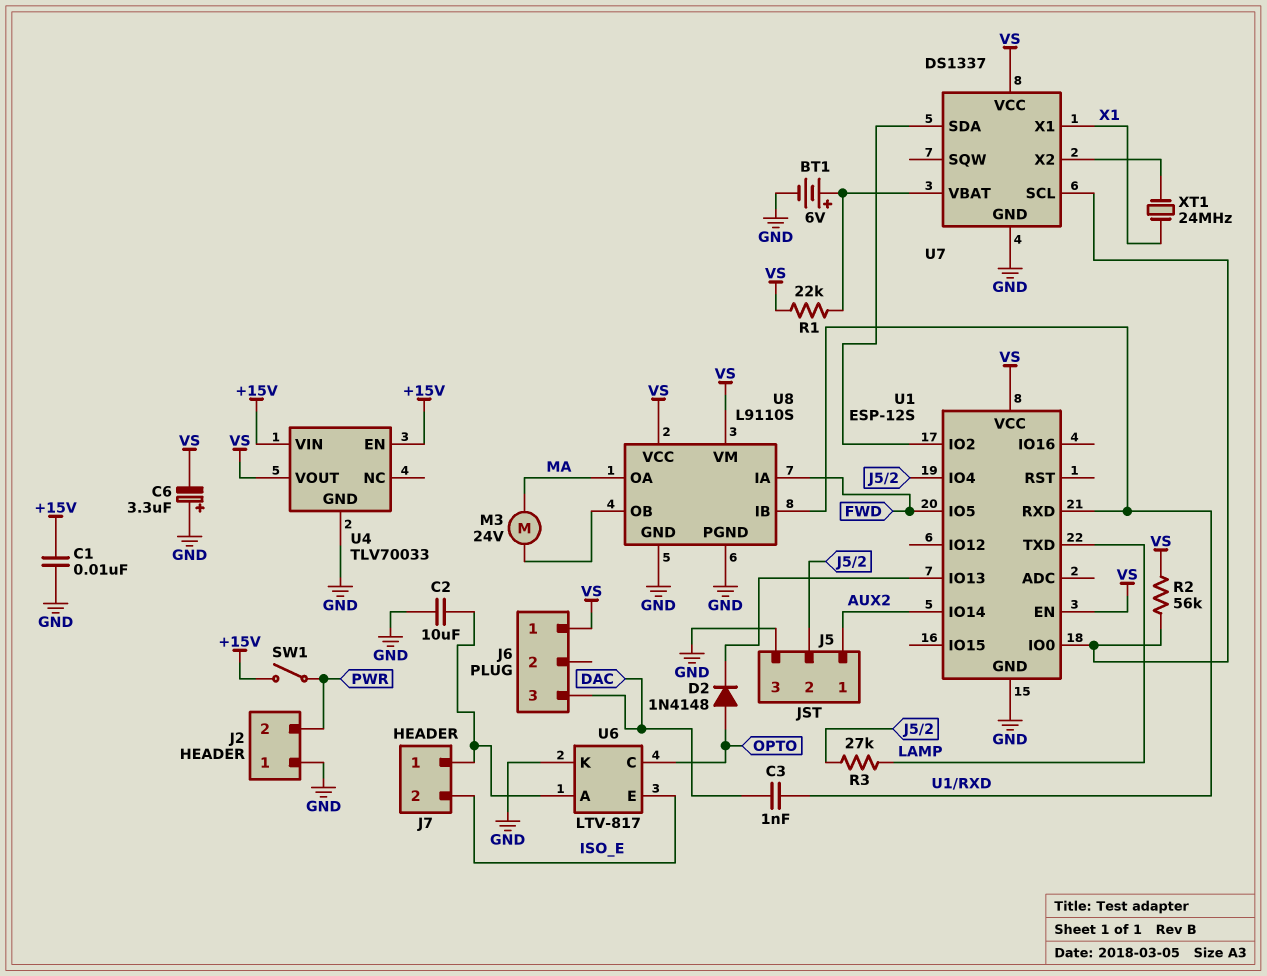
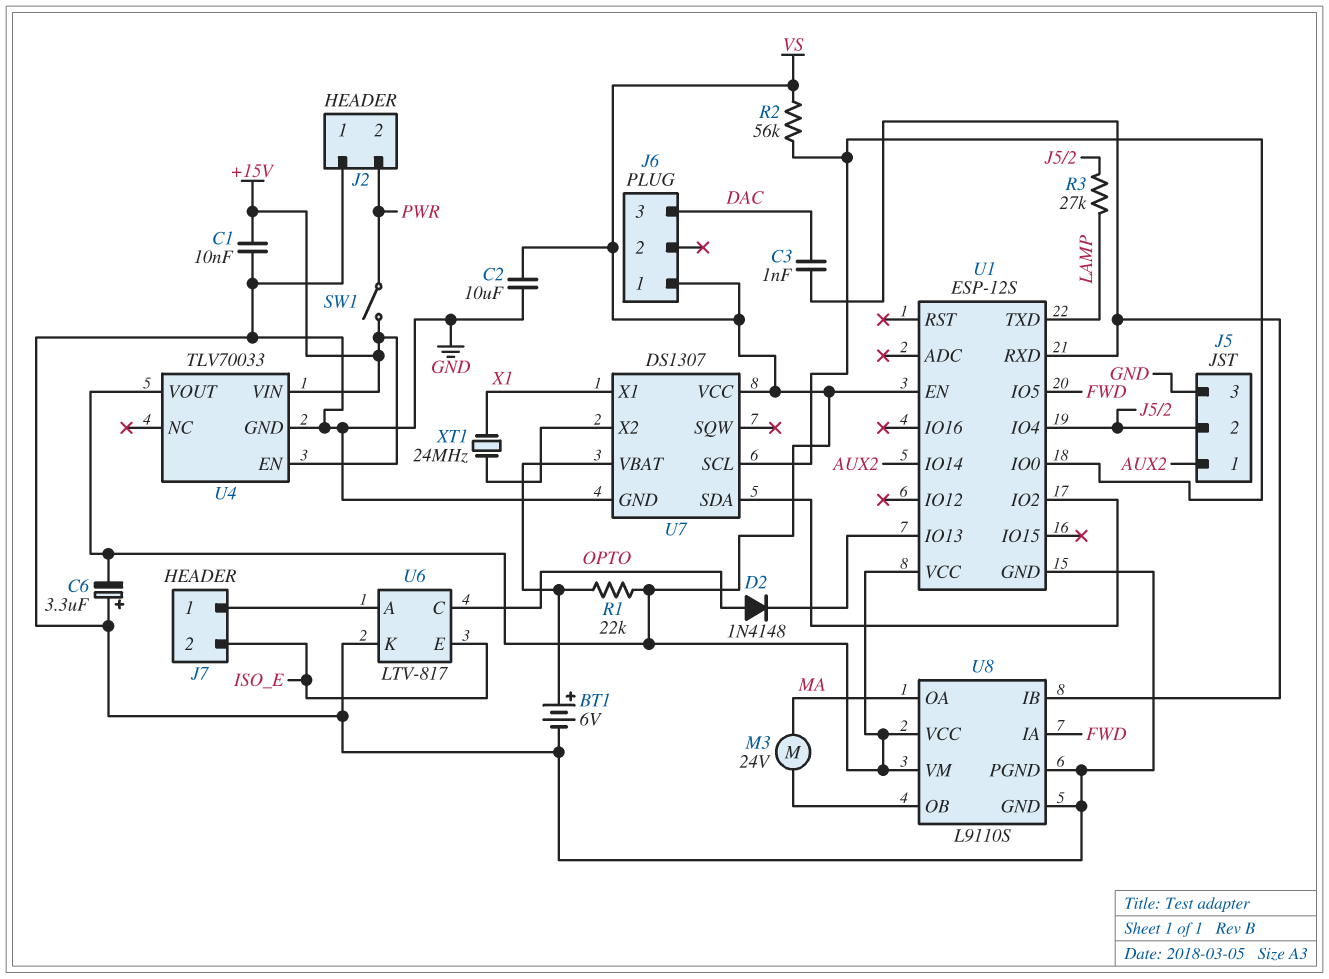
C2: 10uF (GND, J7/1) -> 10uF (GND, VS)
U7: DS1337 -> DS1307

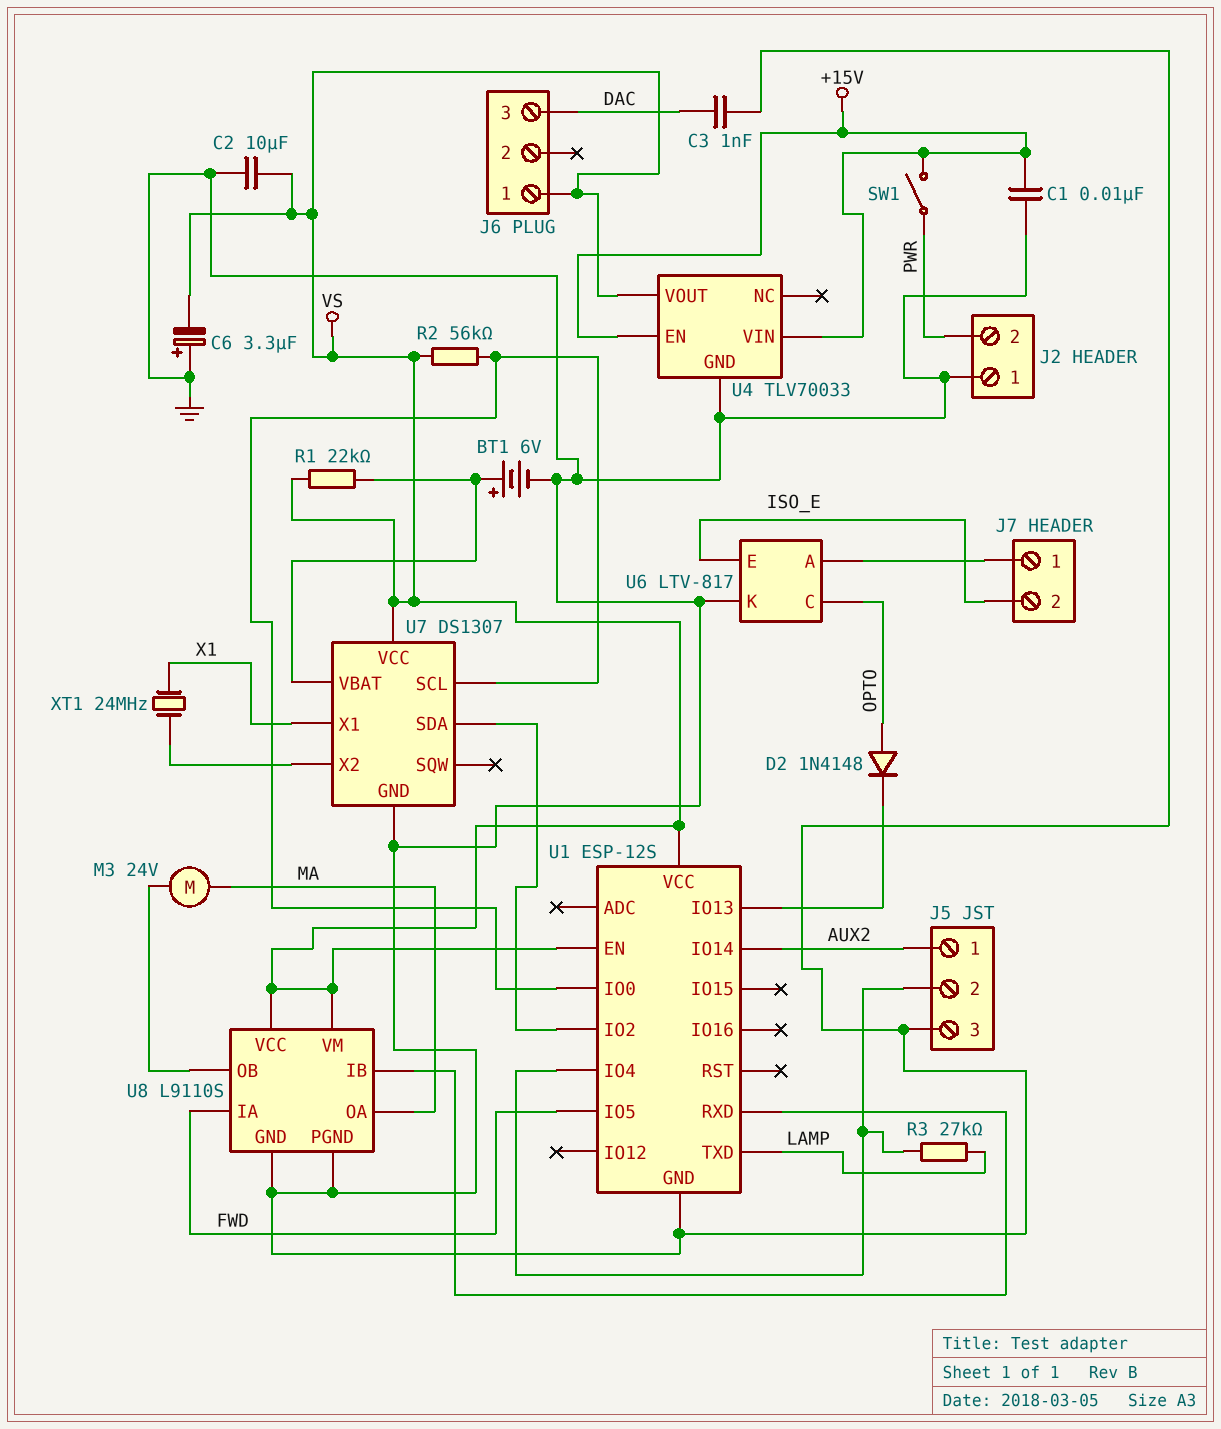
C3: 1nF (DAC, U1/RXD) -> 1nF (DAC, GND)

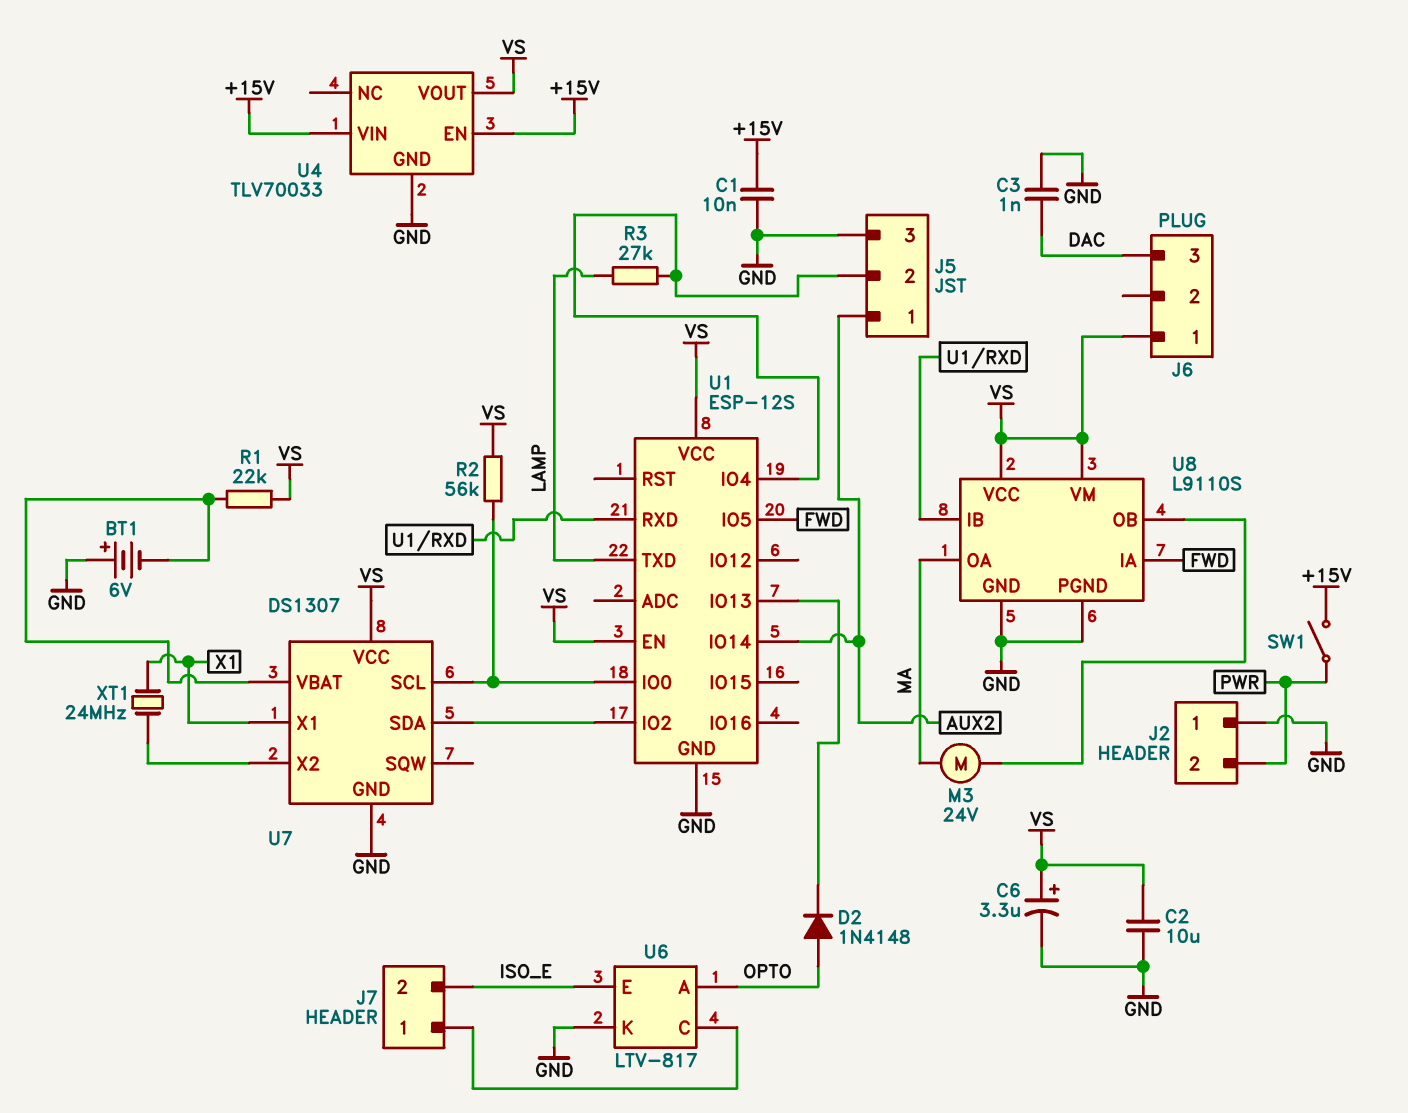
BT1: 6V (plus U7/VBAT, minus GND) -> 6V (plus GND, minus U7/VBAT)
C6: 3.3uF (plus GND, minus VS) -> 3.3uF (plus VS, minus GND)
U6 pin A: J7/1 -> OPTO
U6 pin C: OPTO -> J7/1

